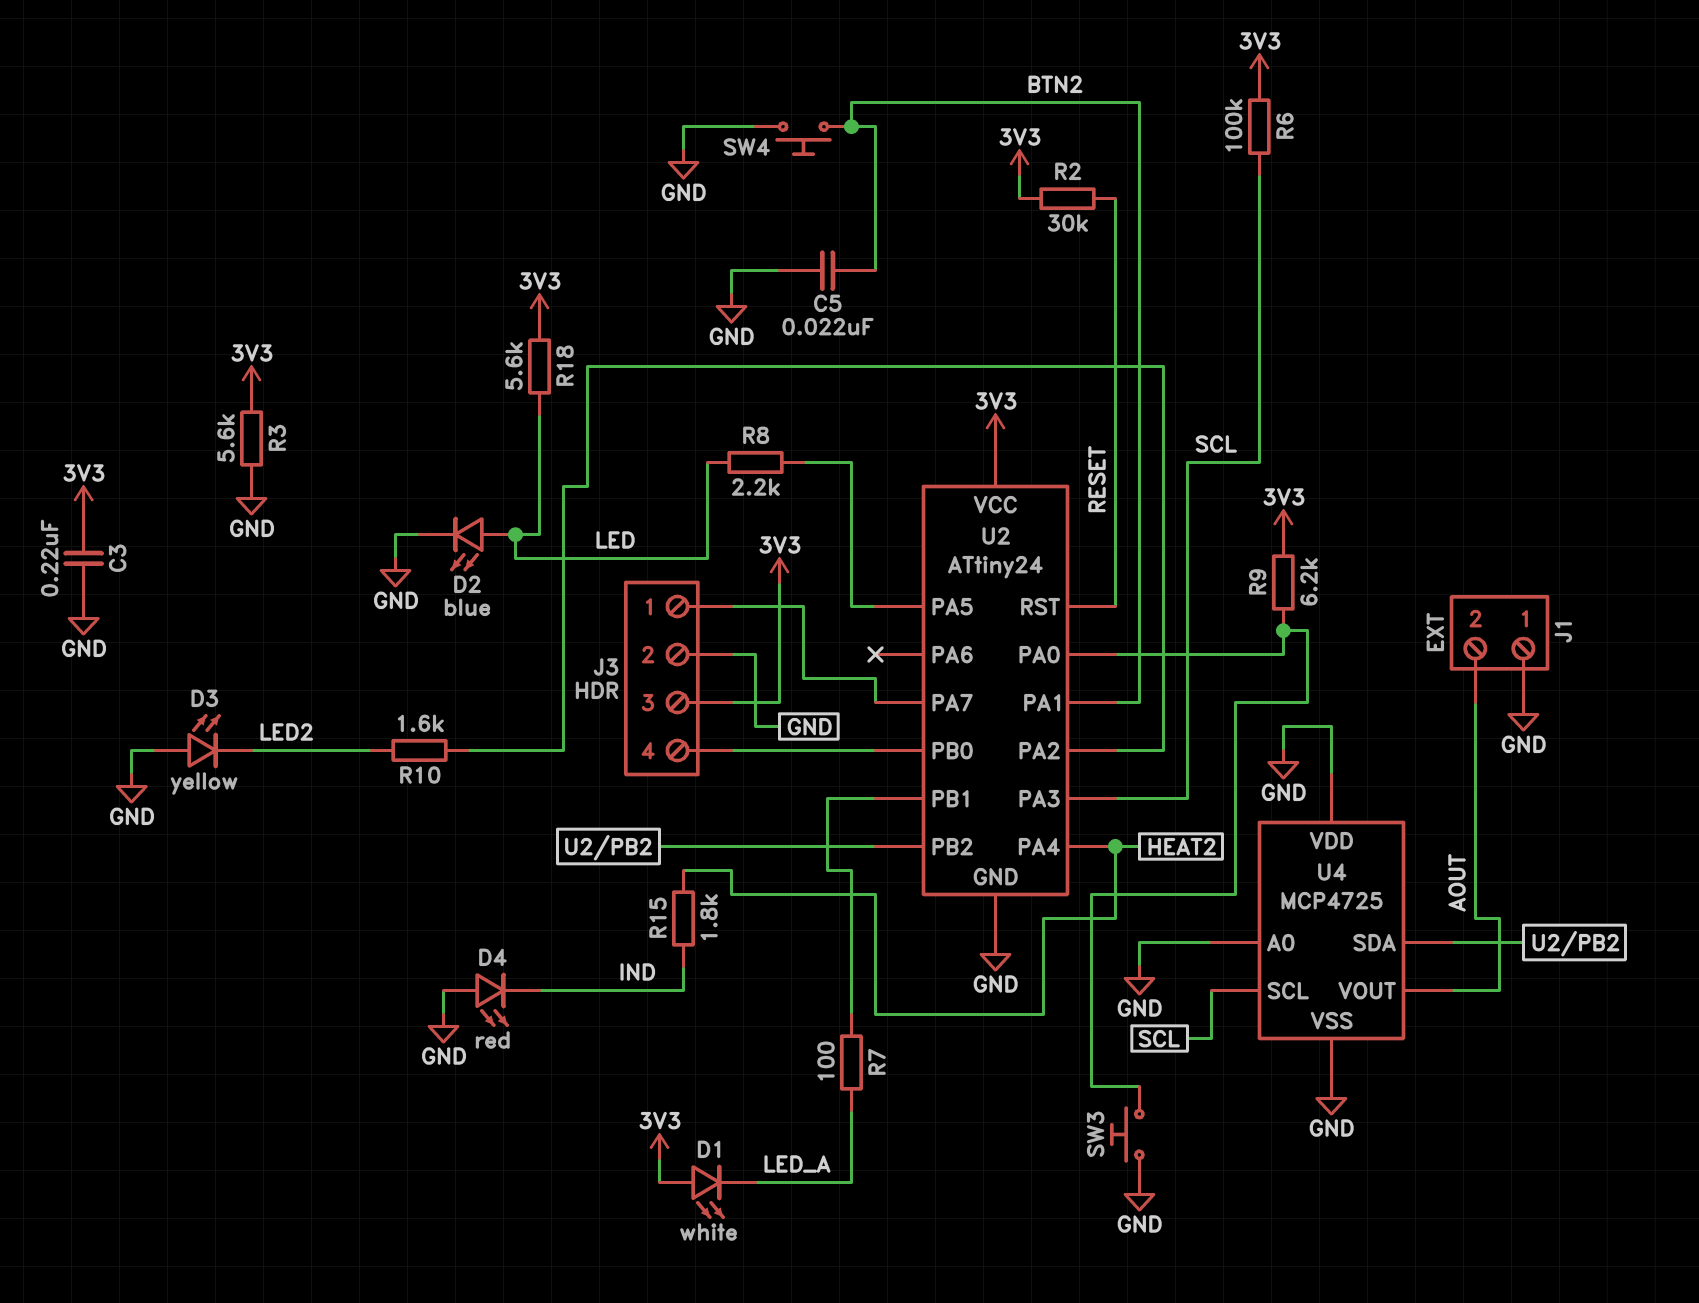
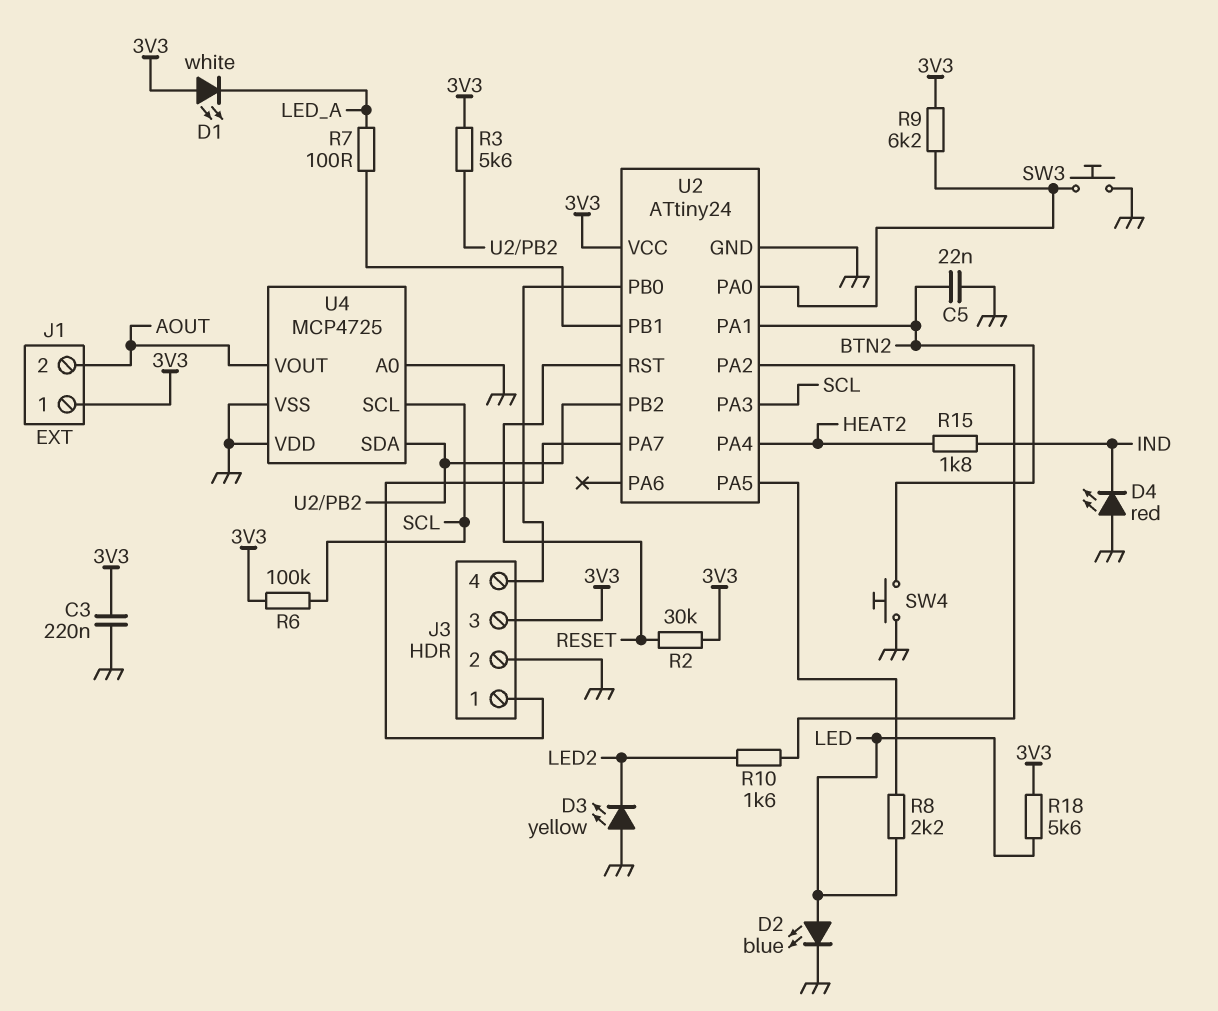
J1 pin 1: GND -> 3V3
R3: 5.6k (3V3, GND) -> 5.6k (3V3, U2/PB2)

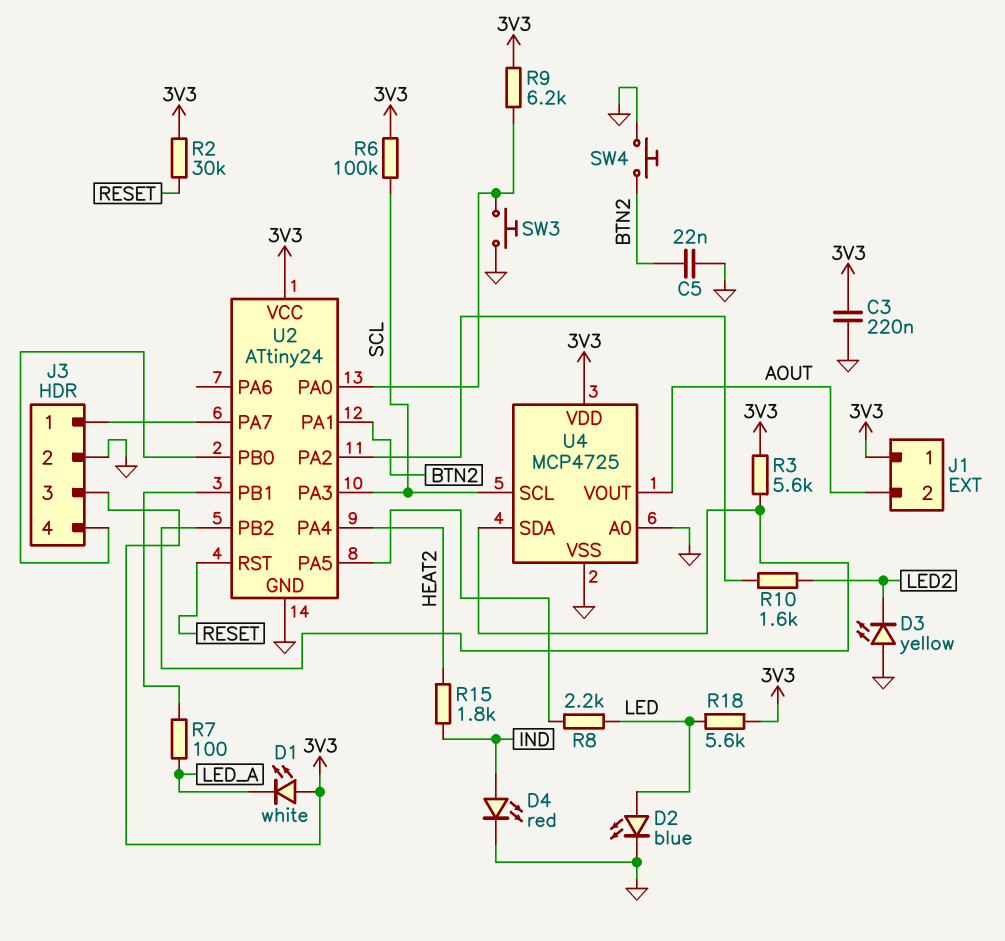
D4: LED red (A GND, K IND) -> LED red (A IND, K GND)
U4 pin VDD: GND -> 3V3

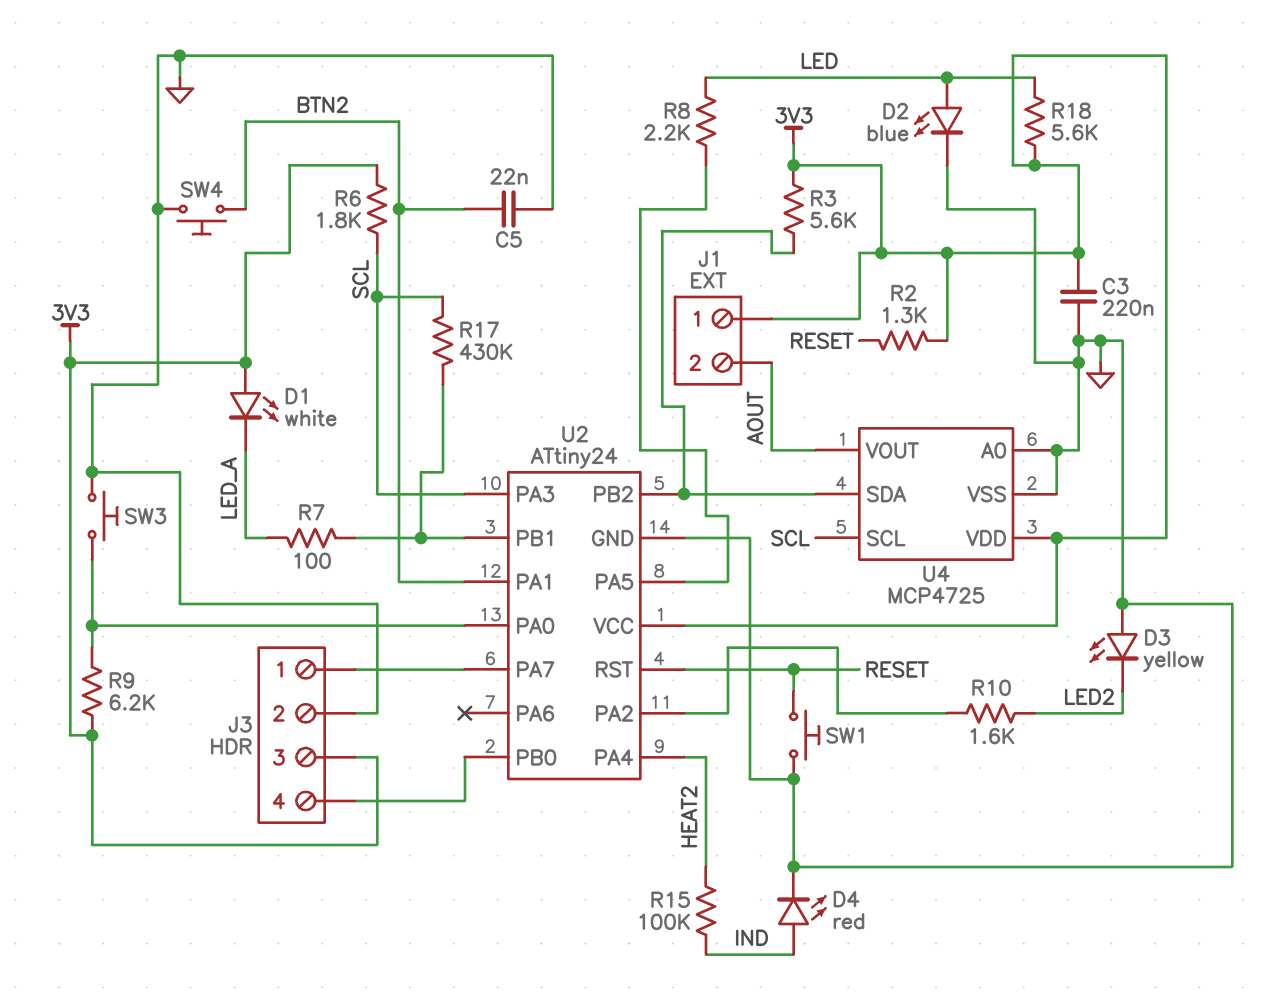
R2: 30k (3V3, RESET) -> 1.3k (3V3, RESET)
R6: 100k (3V3, SCL) -> 1.8k (3V3, SCL)
R15: 1.8k (HEAT2, IND) -> 100k (HEAT2, IND)
R17: none -> 430k (SCL, U2/PB1)
SW1: none -> button (GND, RESET)

